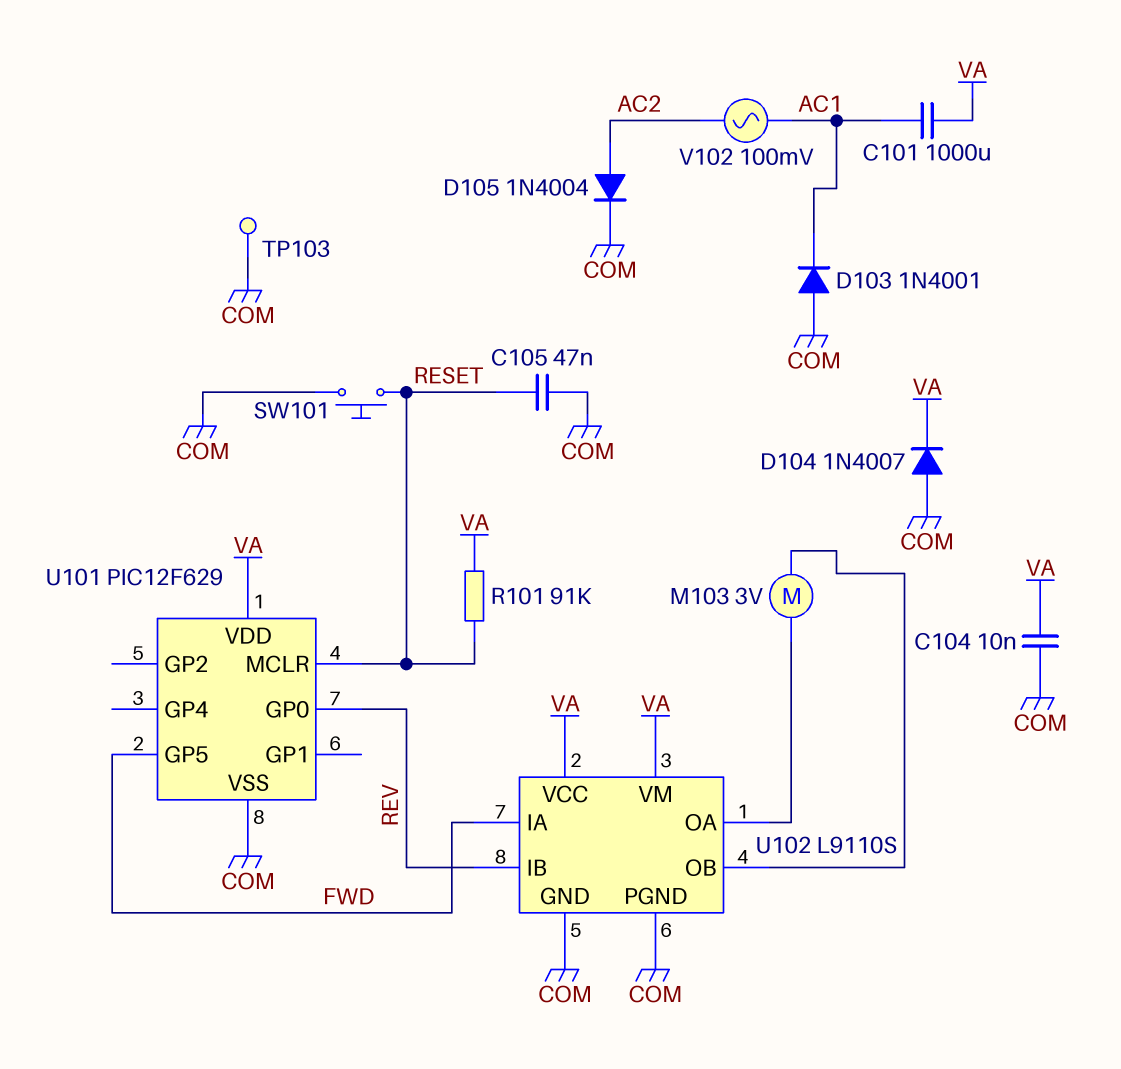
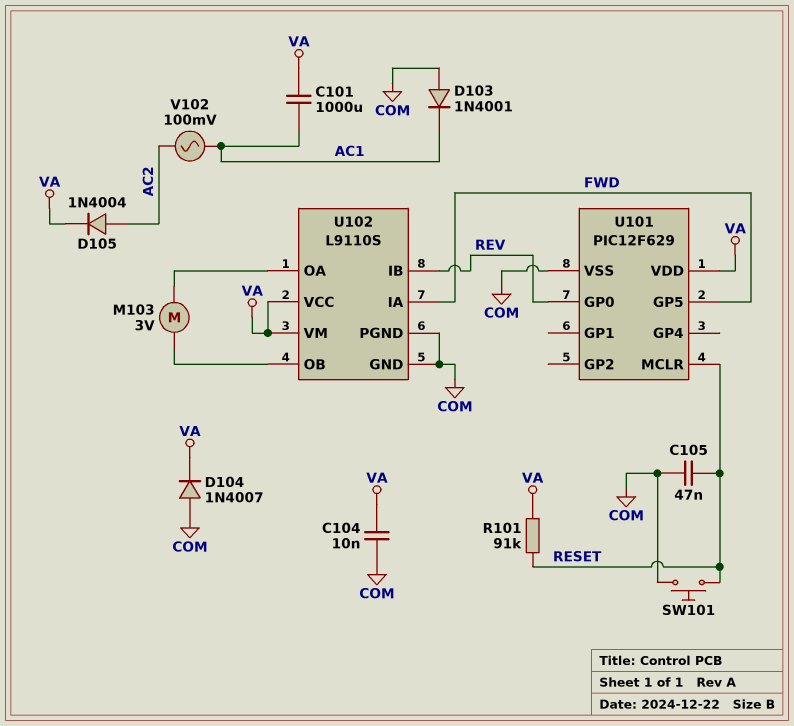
D105: diode 1N4004 (A AC2, K COM) -> diode 1N4004 (A AC2, K VA)
TP103: test point (COM) -> none

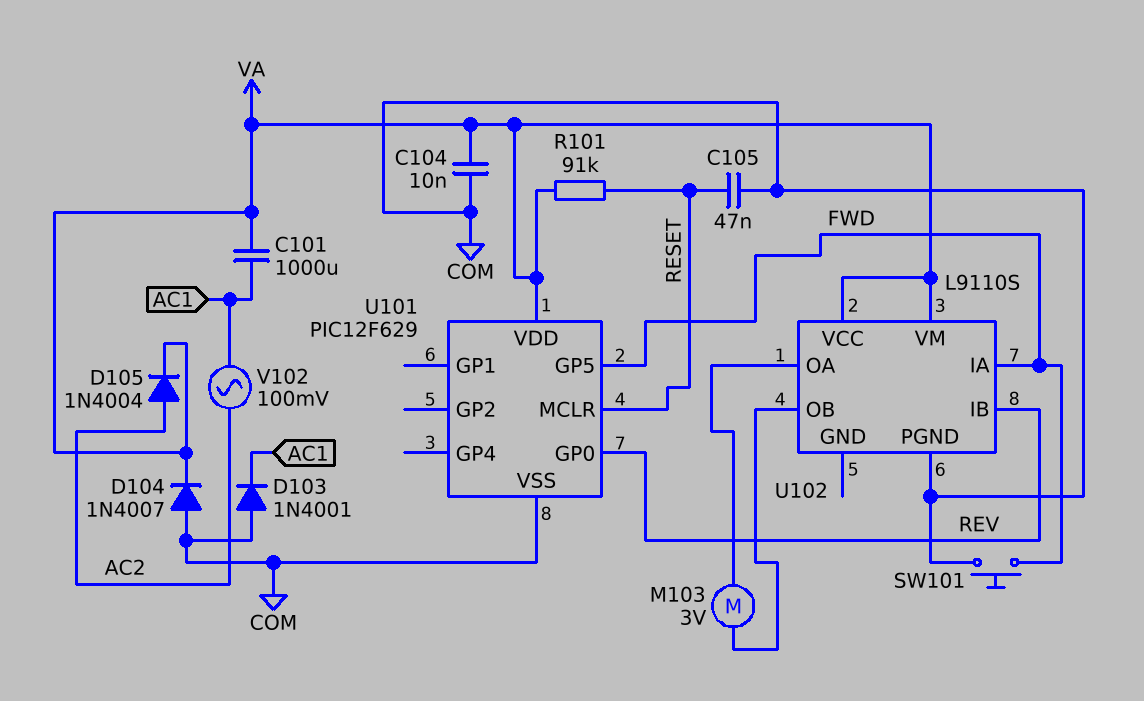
SW101: button (COM, RESET) -> button (COM, FWD)
U102 pin GND: COM -> none

